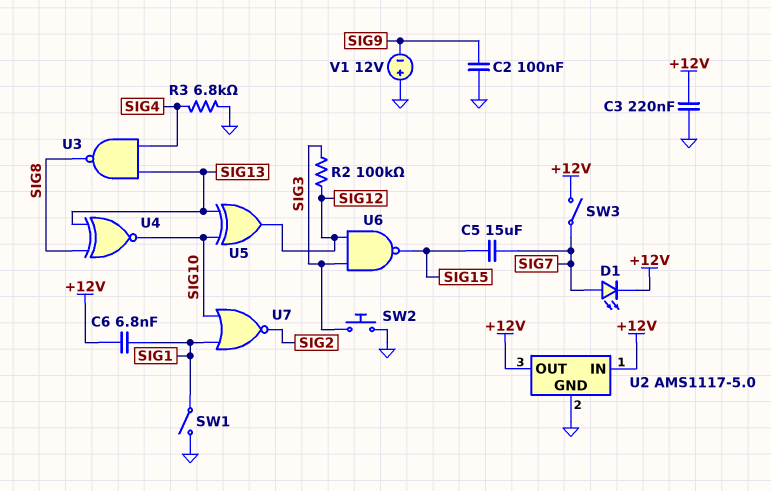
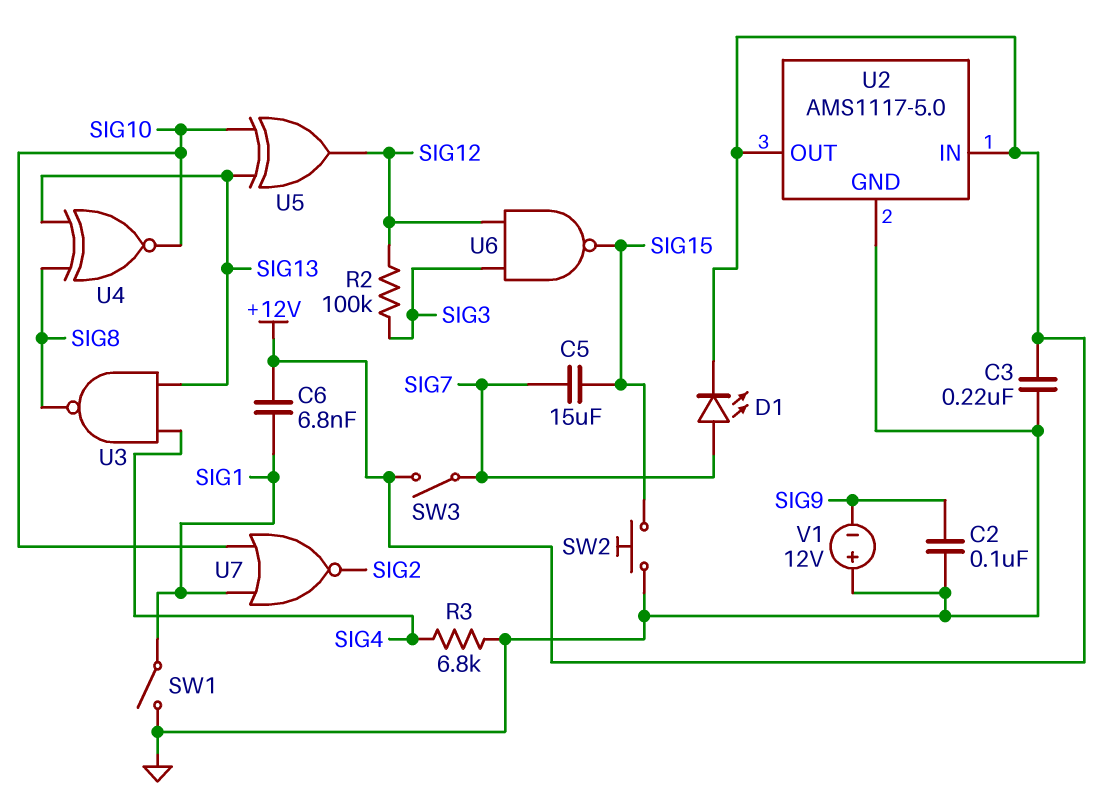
SW2: button (GND, SIG3) -> button (GND, SIG15)

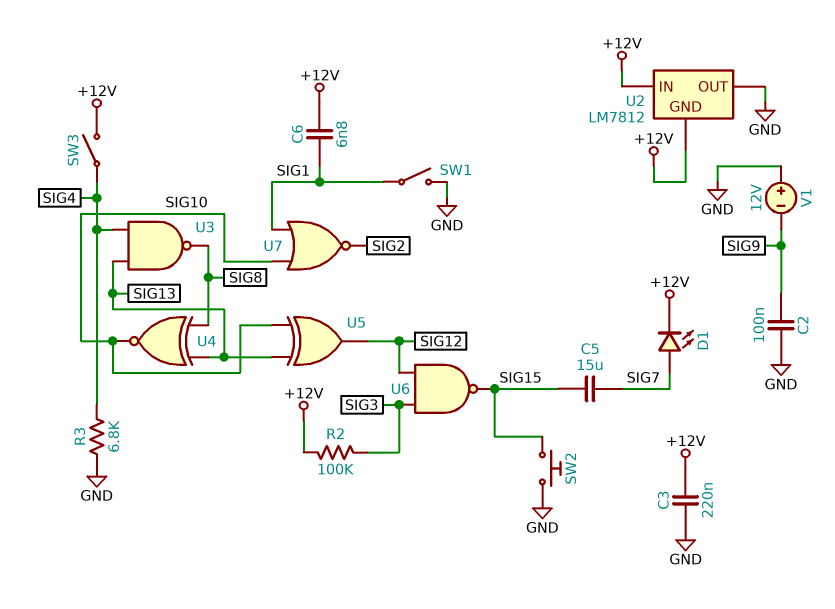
R2: 100k (SIG3, SIG12) -> 100k (+12V, SIG3)
SW3: switch (+12V, SIG7) -> switch (+12V, SIG4)
U2: AMS1117-5.0 -> LM7812
U2 pin GND: GND -> +12V
U2 pin OUT: +12V -> GND

